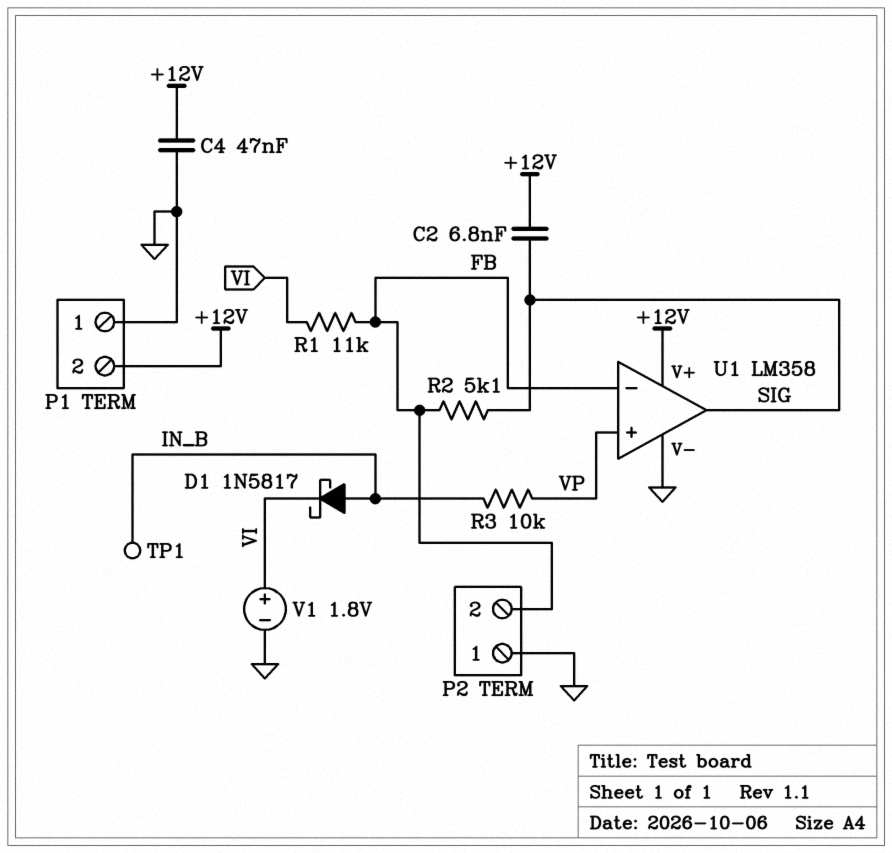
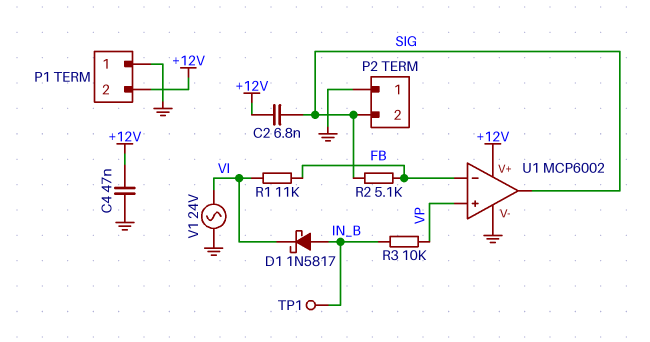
P2 pin 2: FB -> SIG
U1: LM358 -> MCP6002
V1: 1.8V (plus VI, minus GND) -> AC 24V (GND, VI)

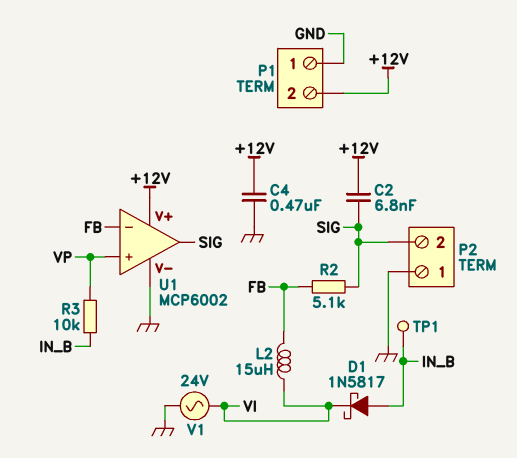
C4: 47nF (+12V, GND) -> 470nF (+12V, GND)
L2: none -> 15uH (FB, VI)
R1: 11k (FB, VI) -> none

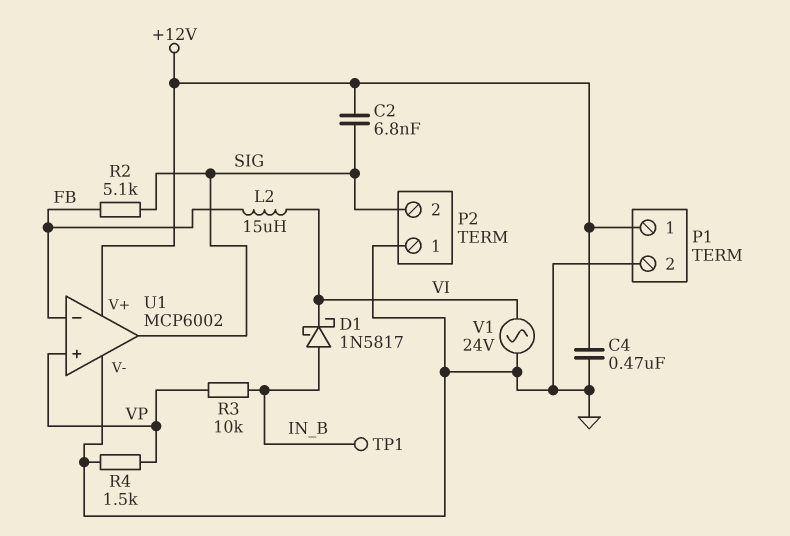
P1 pin 1: GND -> +12V
P1 pin 2: +12V -> GND
R4: none -> 1.5k (GND, VP)

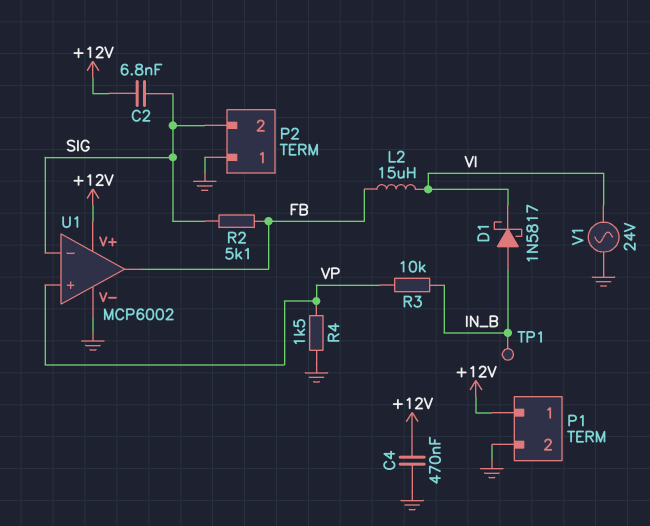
U1 pin in-: FB -> SIG
U1 pin out: SIG -> FB

